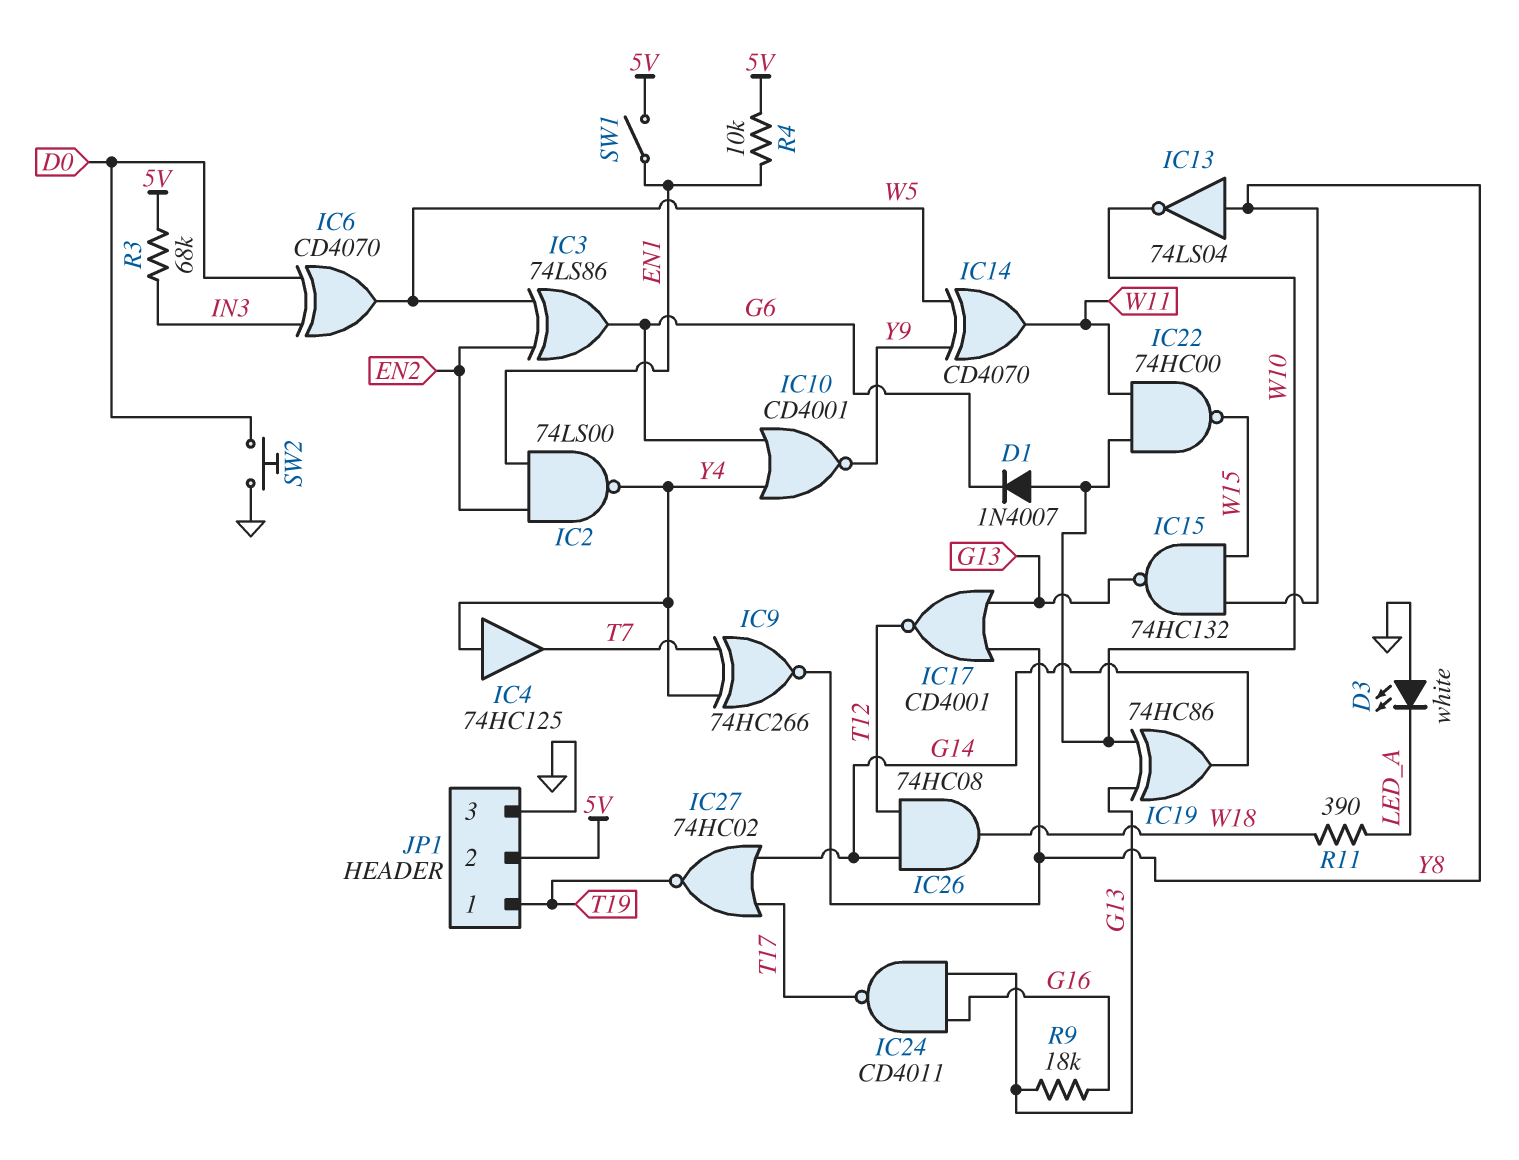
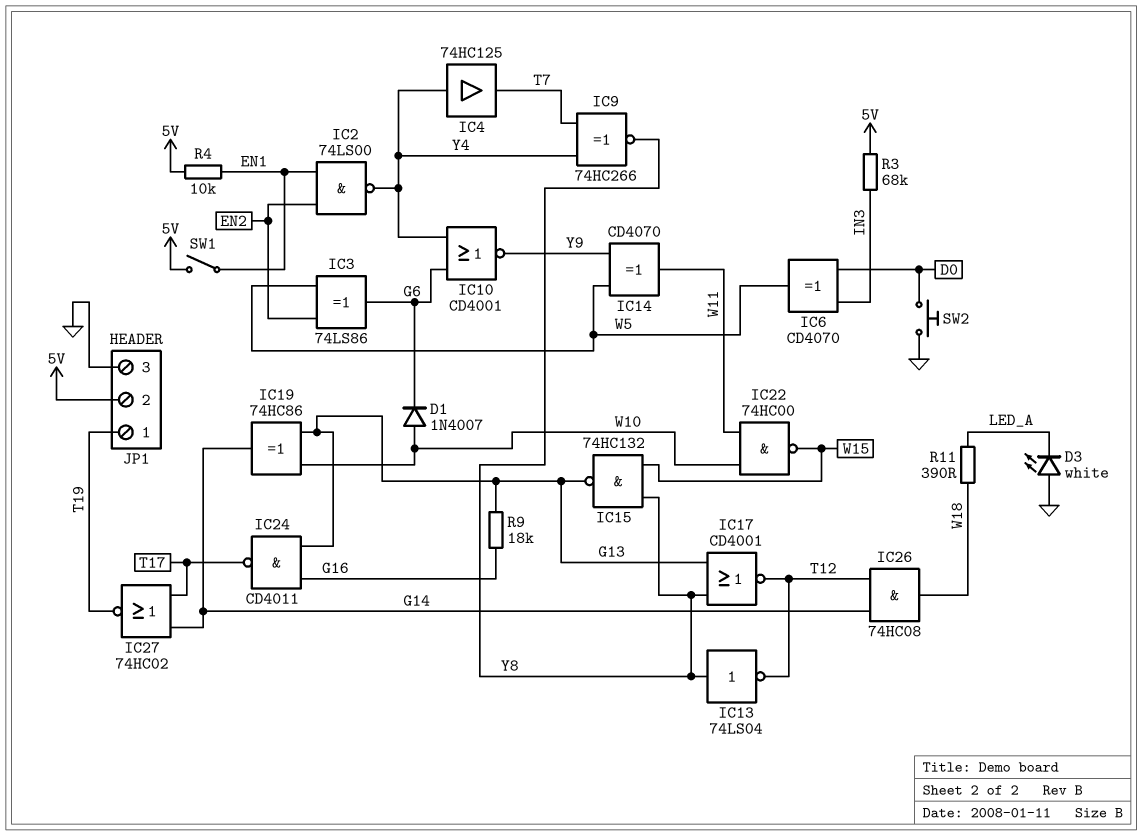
IC13: NOT 74LS04 (in Y8, out W10) -> NOT 74LS04 (in Y8, out T12)

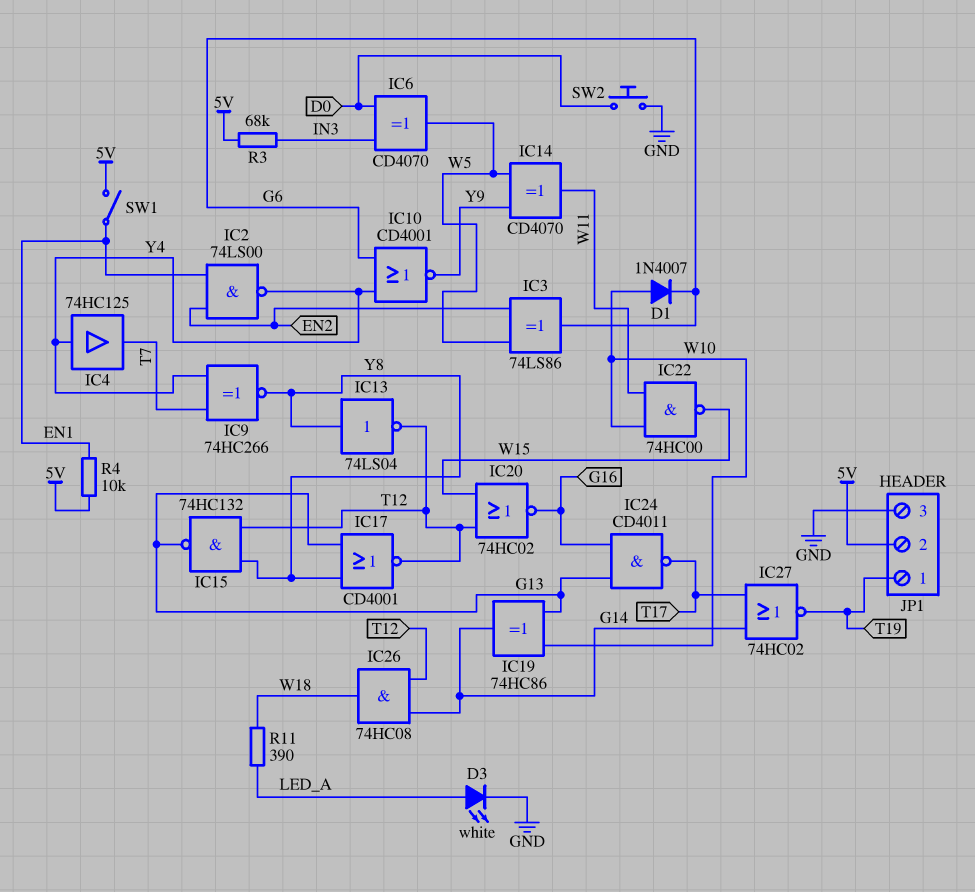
D3: LED white (A GND, K LED_A) -> LED white (A LED_A, K GND)
IC15: NAND 74HC132 (in W15, in Y8, out G13) -> NAND 74HC132 (in T12, in Y8, out G13)
IC20: none -> NOR 74HC02 (in T12, in W15, out G16)
R9: 18k (G13, G16) -> none

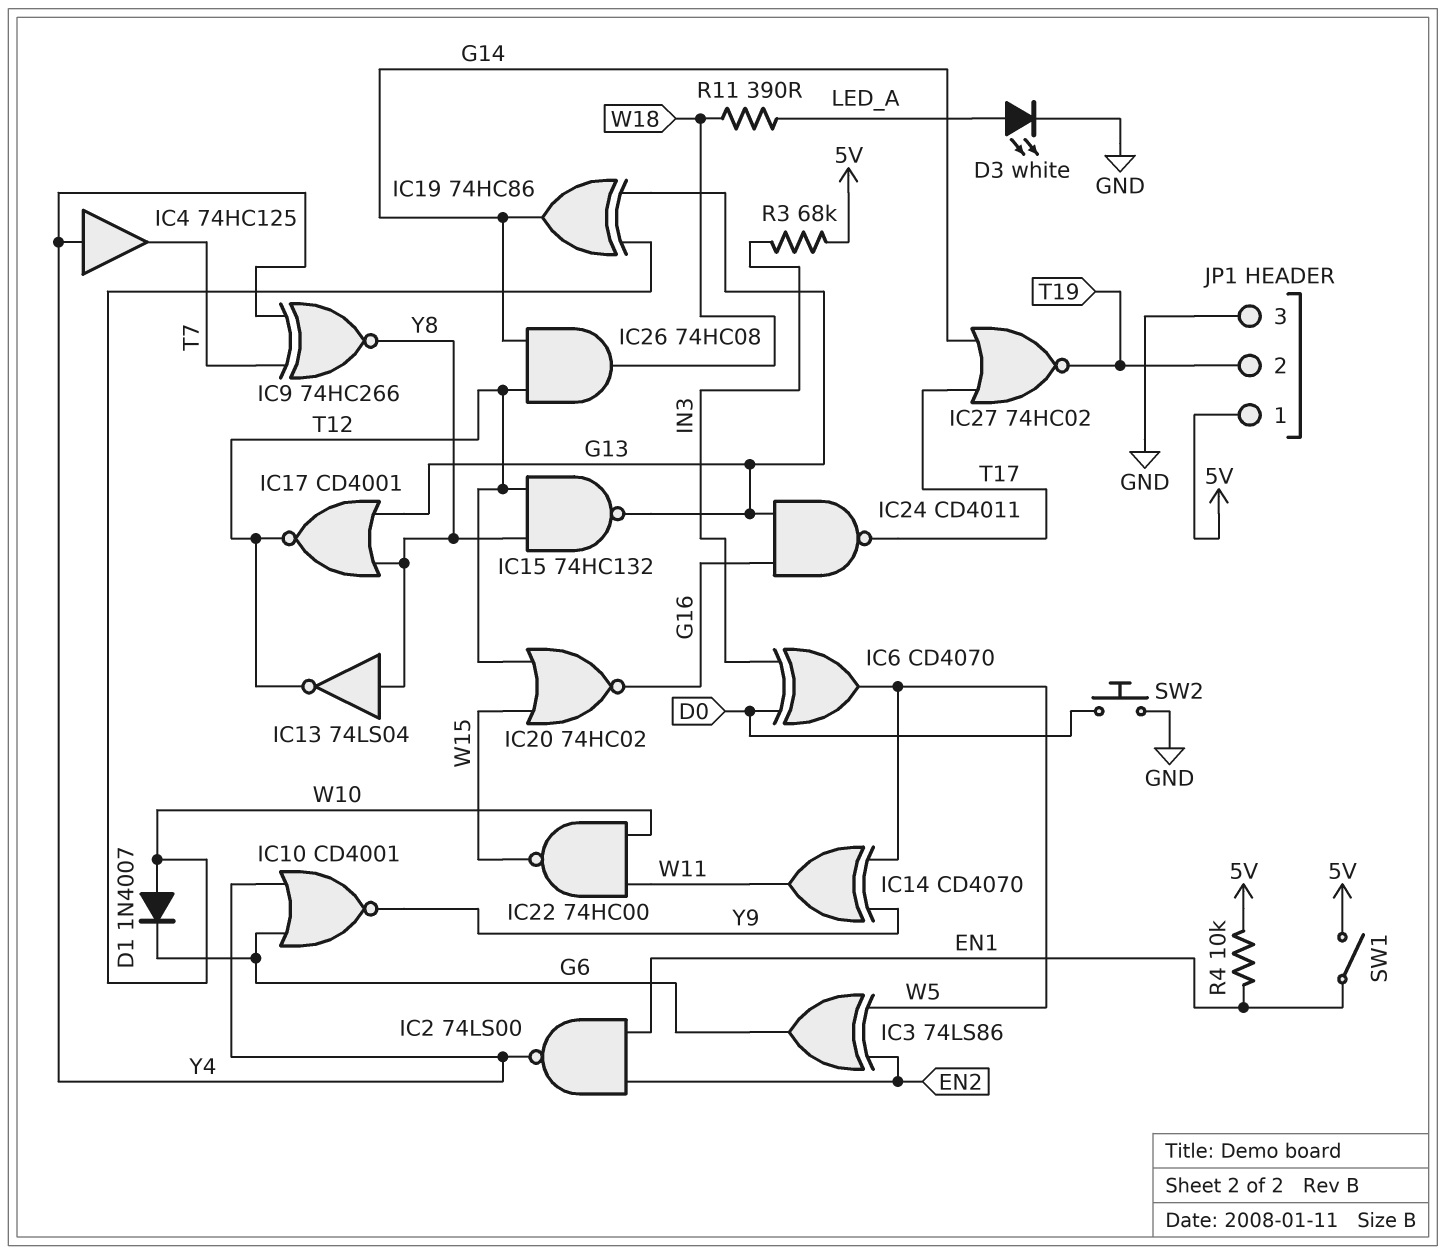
JP1 pin 1: T19 -> 5V
JP1 pin 2: 5V -> T19

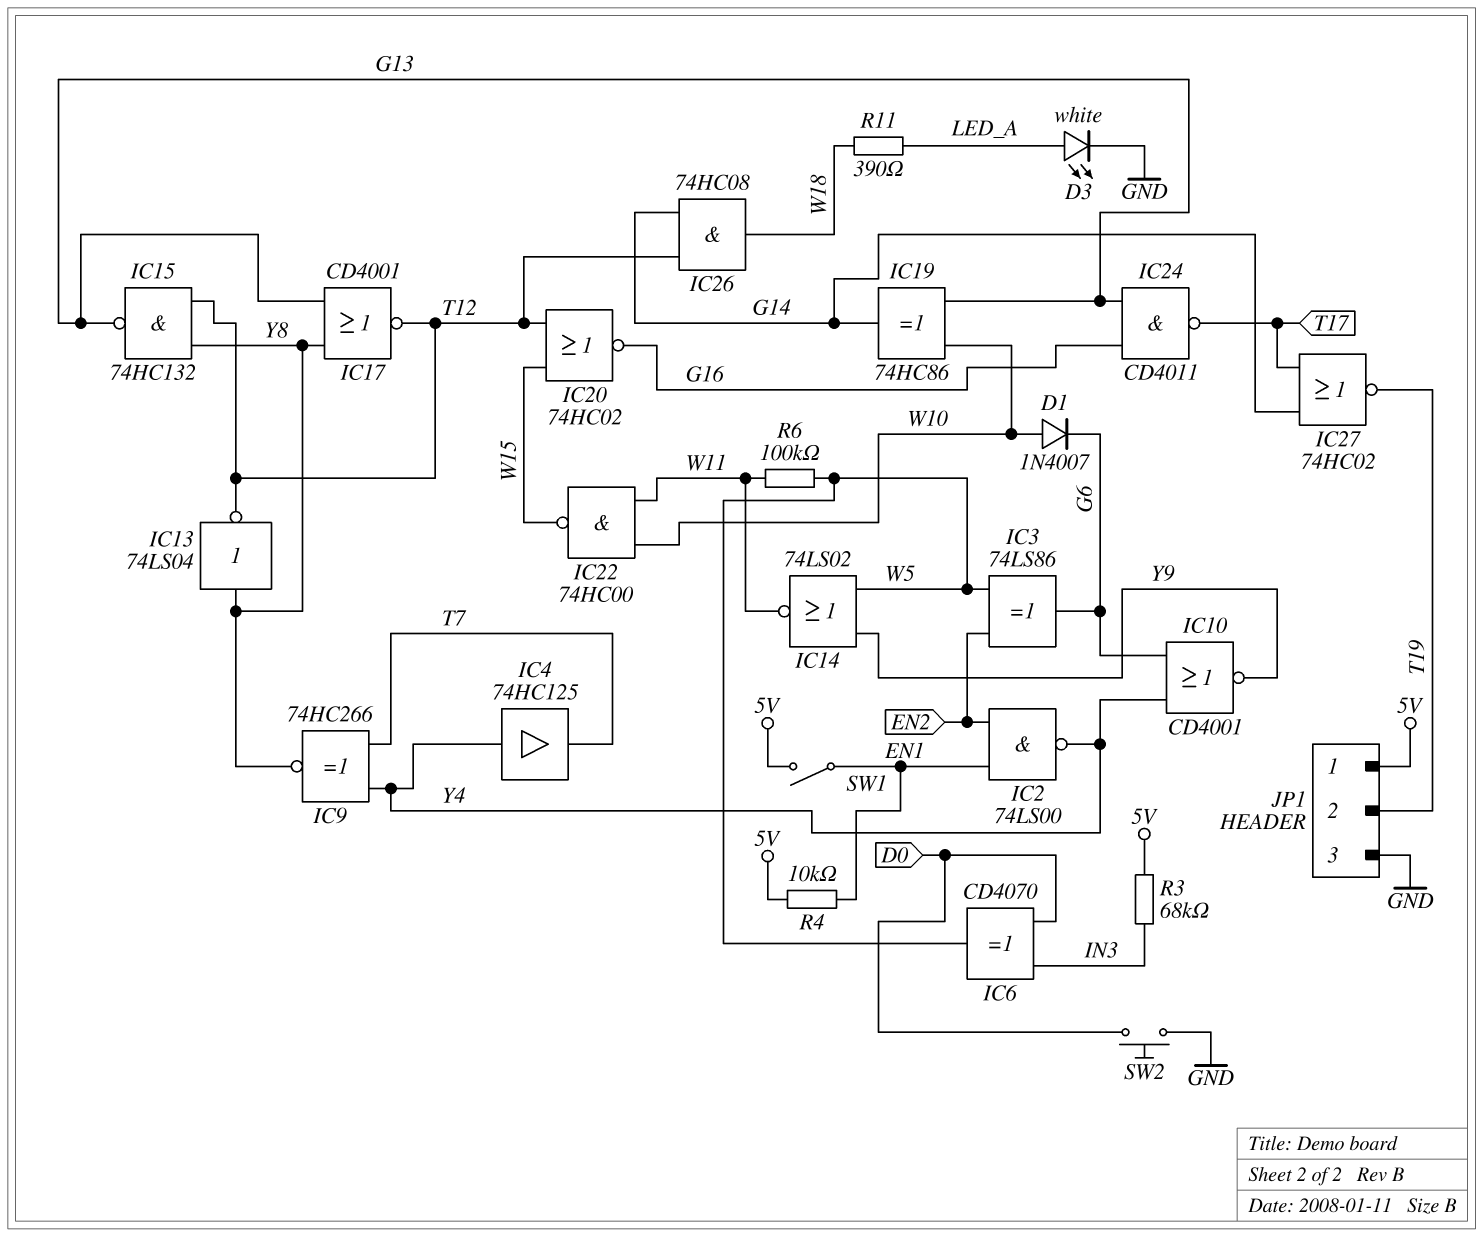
IC14: XOR CD4070 (in W5, in Y9, out W11) -> NOR 74LS02 (in W5, in Y9, out W11)
R6: none -> 100k (W5, W11)

